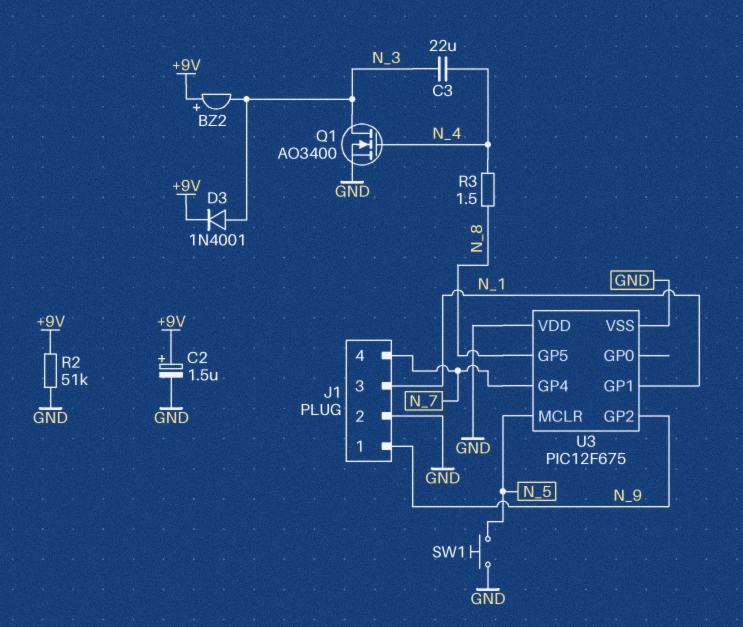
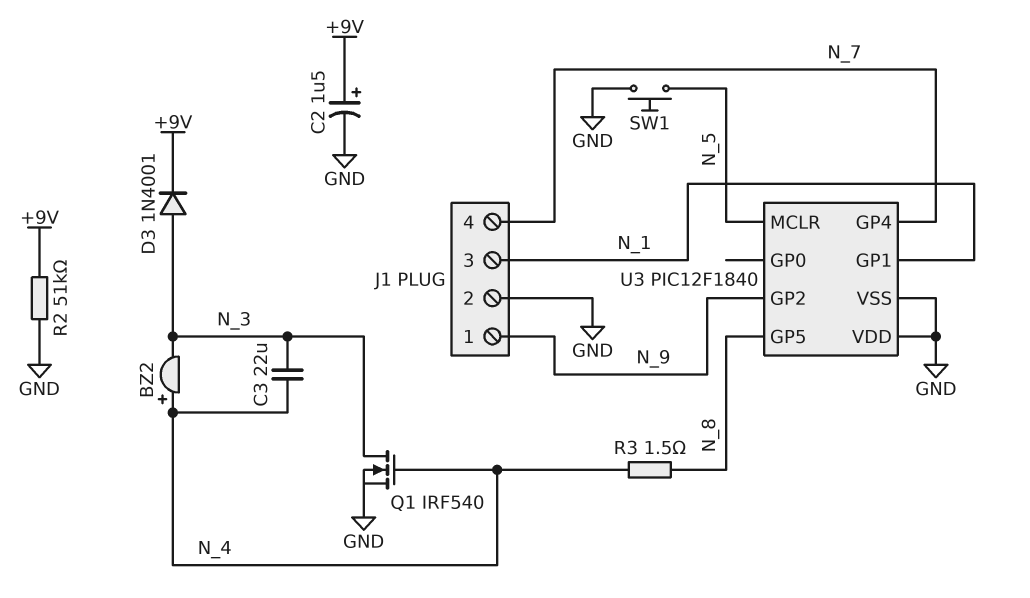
BZ2: buzzer (plus +9V, minus N_3) -> buzzer (plus N_4, minus N_3)
Q1: NMOS AO3400 (G N_4, D N_3, S GND) -> NMOS IRF540 (G N_4, D N_3, S GND)
U3: PIC12F675 -> PIC12F1840

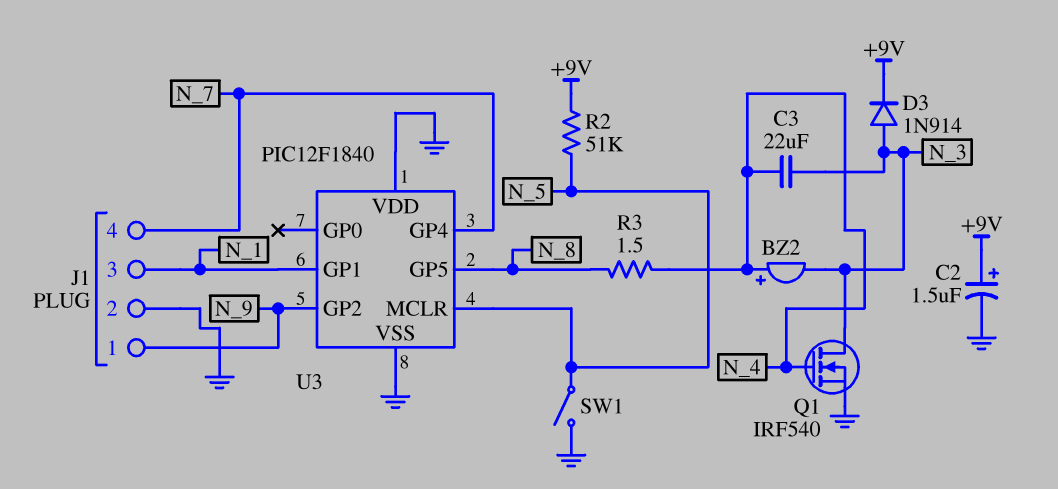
D3: diode 1N4001 (A N_3, K +9V) -> diode 1N914 (A N_3, K +9V)
R2: 51k (+9V, GND) -> 51k (+9V, N_5)
SW1: button (GND, N_5) -> switch (GND, N_5)

